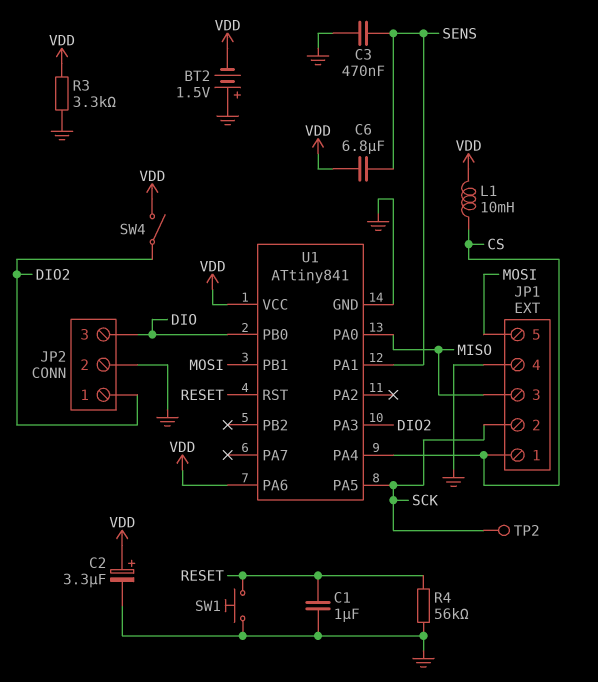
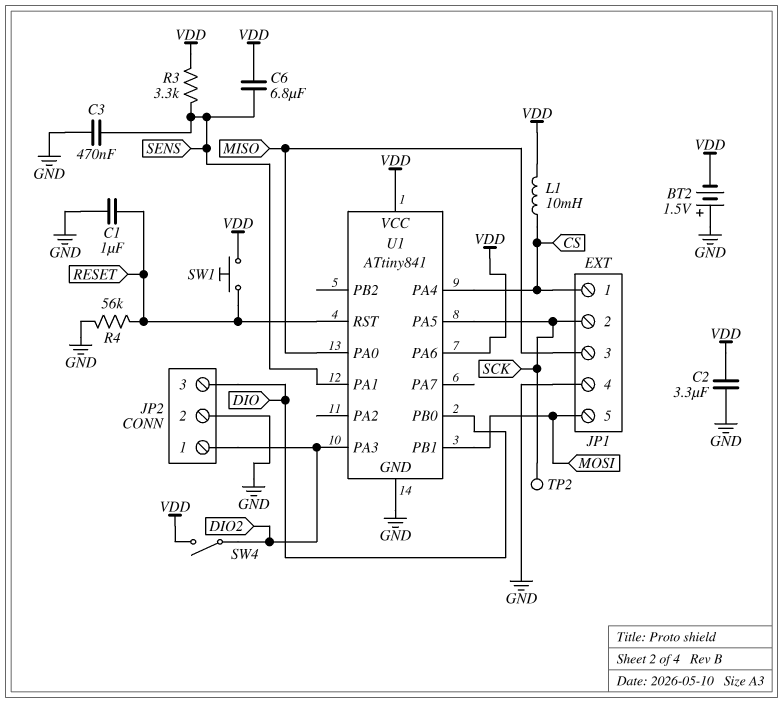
C2: 3.3uF (plus VDD, minus GND) -> 3.3uF (GND, VDD)
R3: 3.3k (GND, VDD) -> 3.3k (SENS, VDD)
SW1: button (GND, RESET) -> button (RESET, VDD)

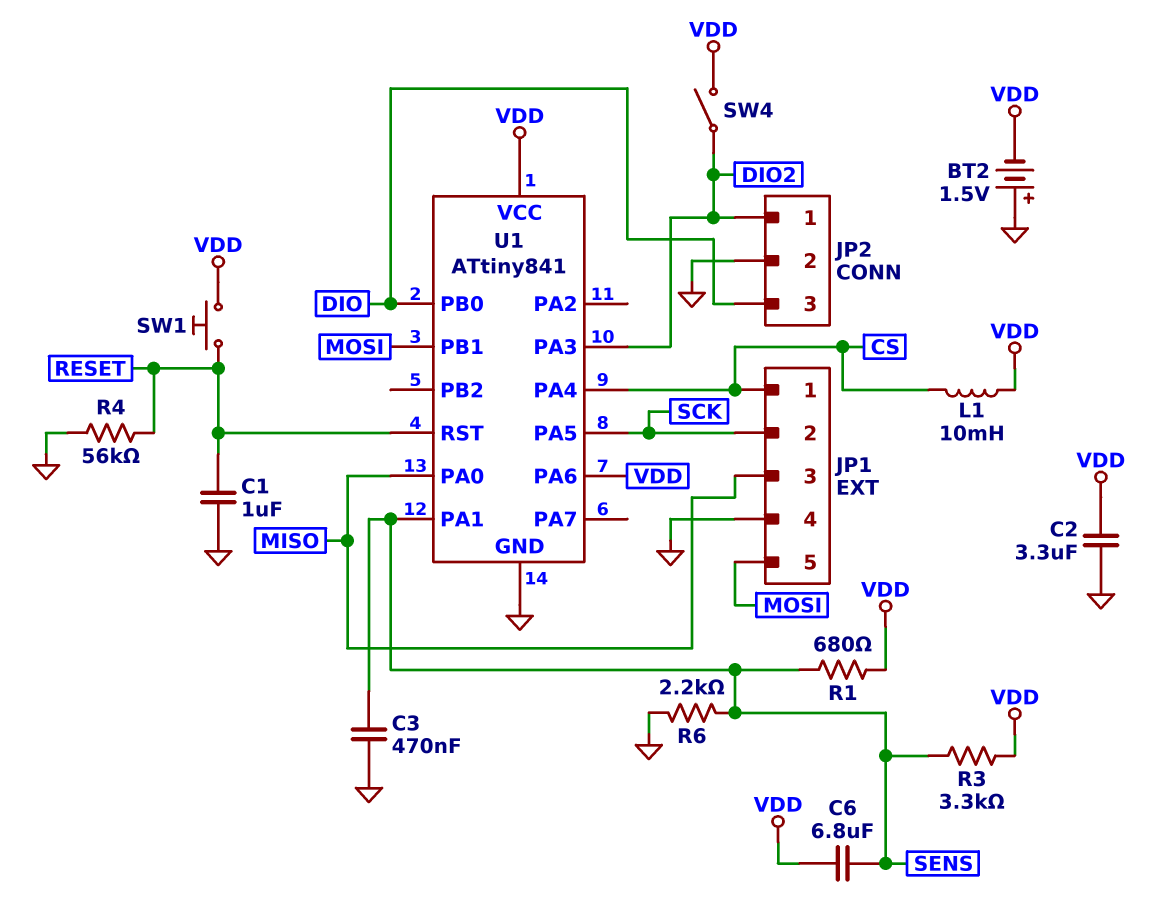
R1: none -> 680 (SENS, VDD)
R6: none -> 2.2k (GND, SENS)
TP2: test point (SCK) -> none

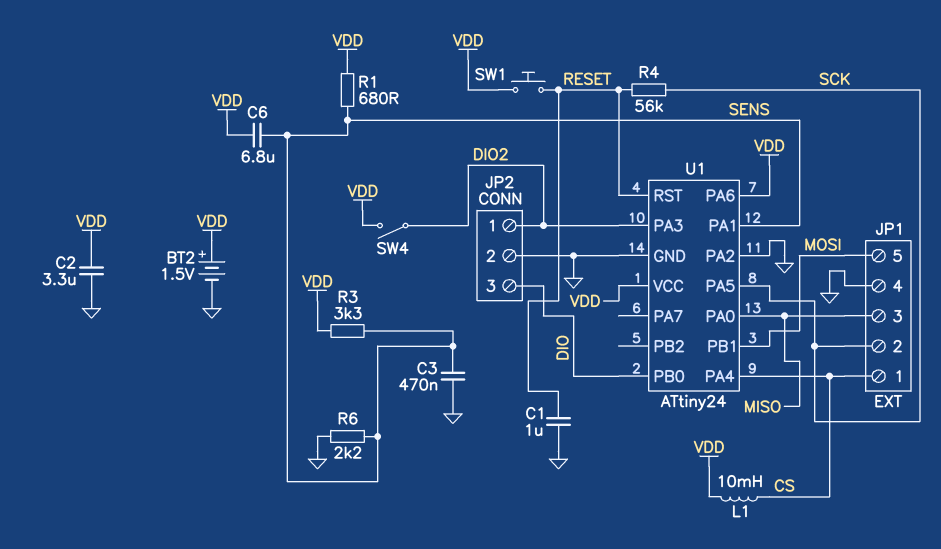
BT2: 1.5V (plus GND, minus VDD) -> 1.5V (plus VDD, minus GND)
R4: 56k (GND, RESET) -> 56k (RESET, SCK)
U1: ATtiny841 -> ATtiny24
U1 pin PA2: none -> GND

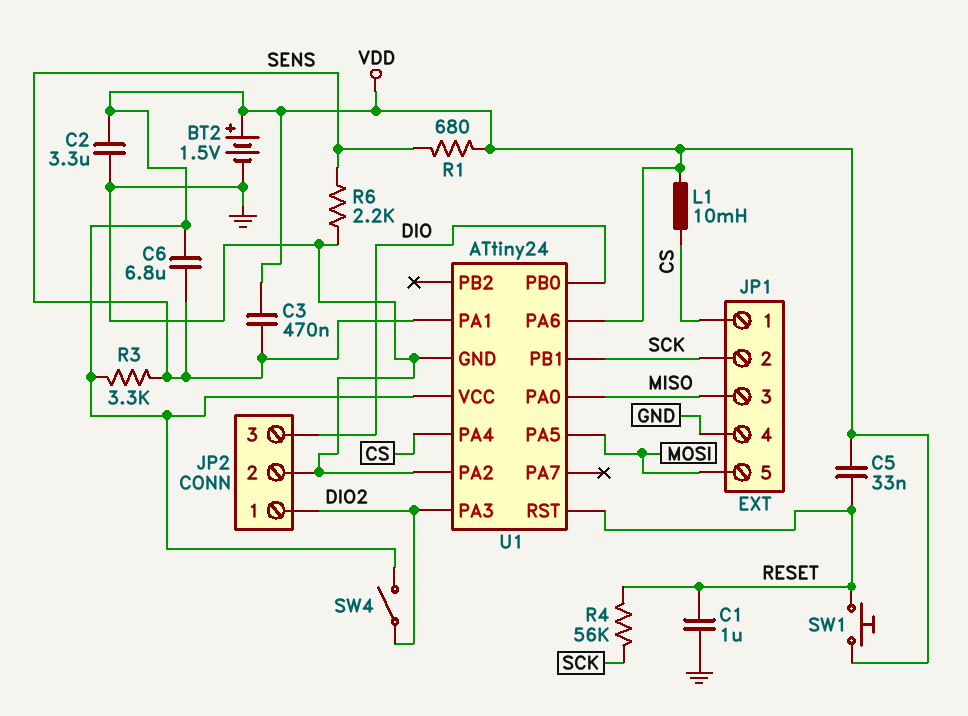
C3: 470nF (GND, SENS) -> 470nF (SENS, VDD)
C5: none -> 33nF (RESET, VDD)
U1 pin PA5: SCK -> MOSI
U1 pin PB1: MOSI -> SCK

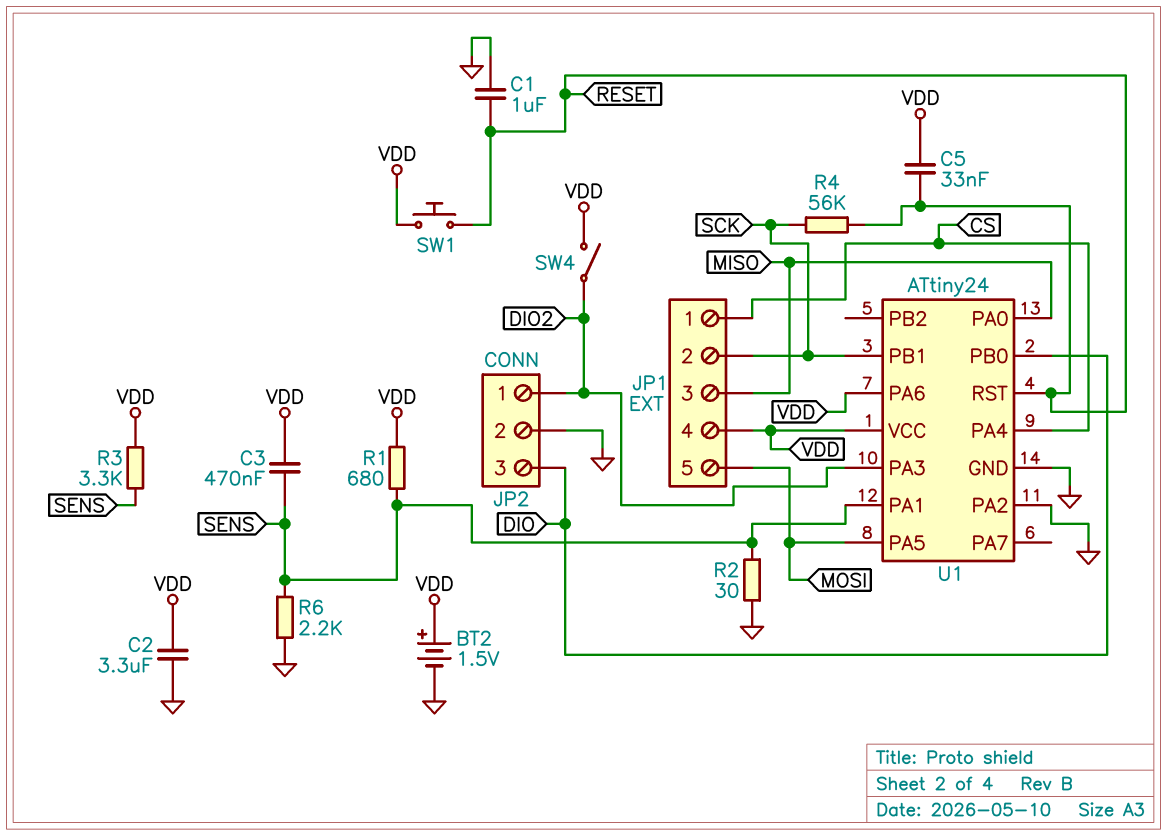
C6: 6.8uF (SENS, VDD) -> none
JP1 pin 4: GND -> VDD
L1: 10mH (CS, VDD) -> none
R2: none -> 30 (GND, SENS)

